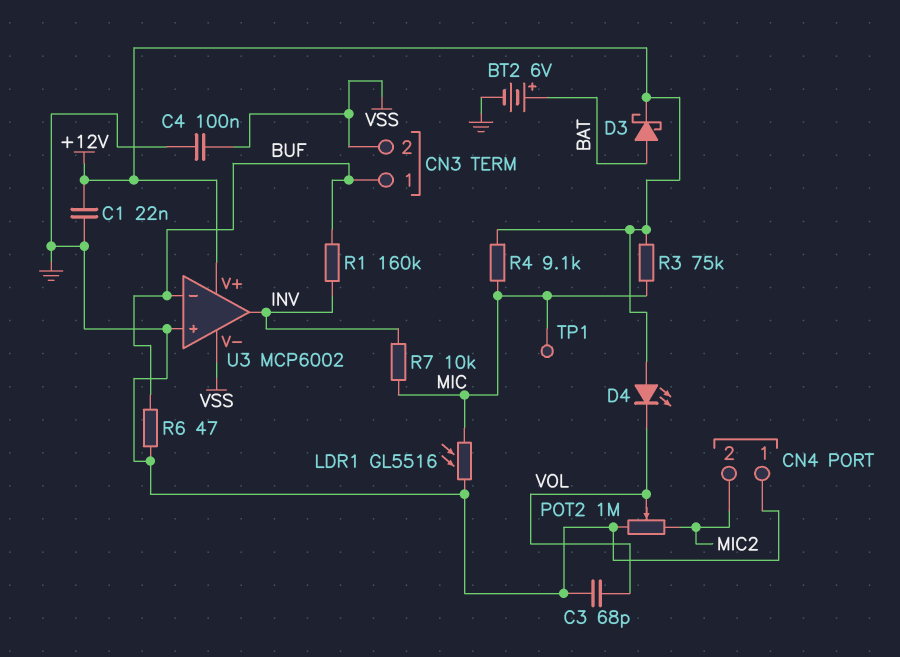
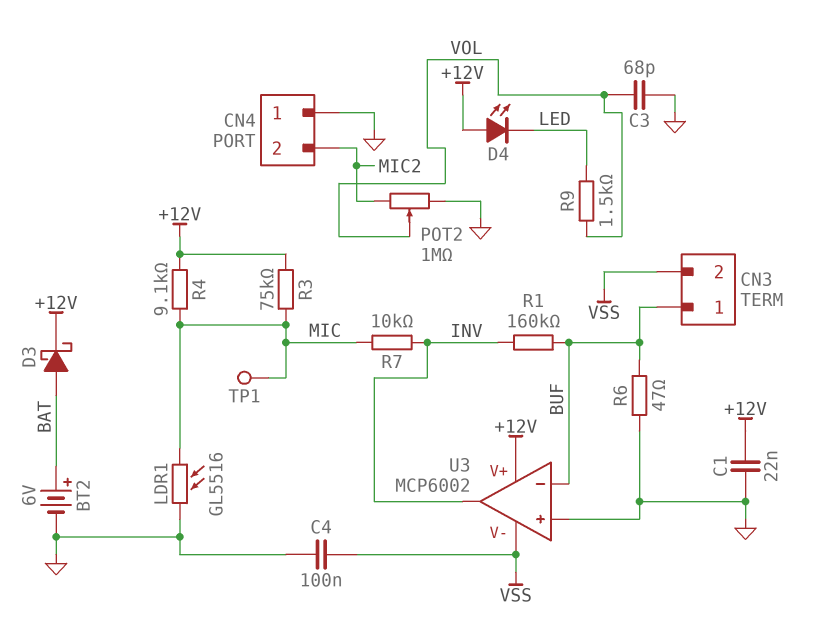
D4: LED (A +12V, K VOL) -> LED (A +12V, K LED)
R9: none -> 1.5k (LED, VOL)

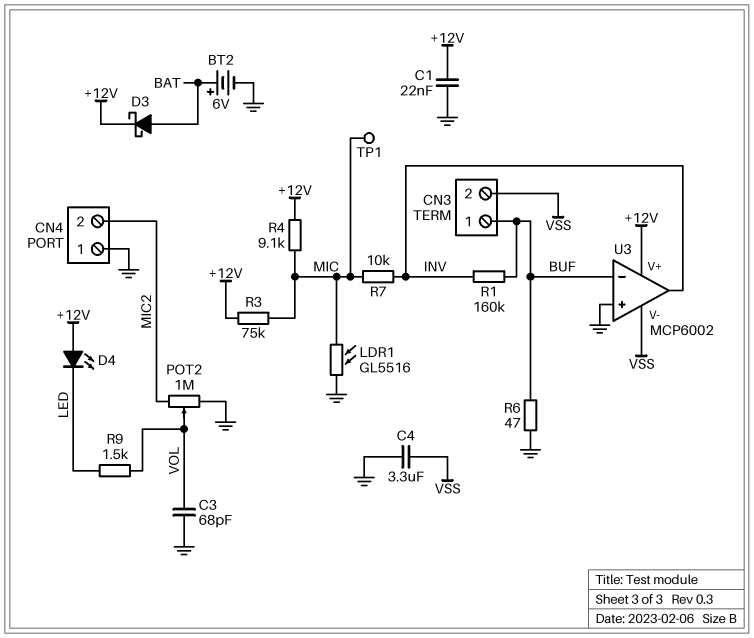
C4: 100nF (GND, VSS) -> 3.3uF (GND, VSS)

